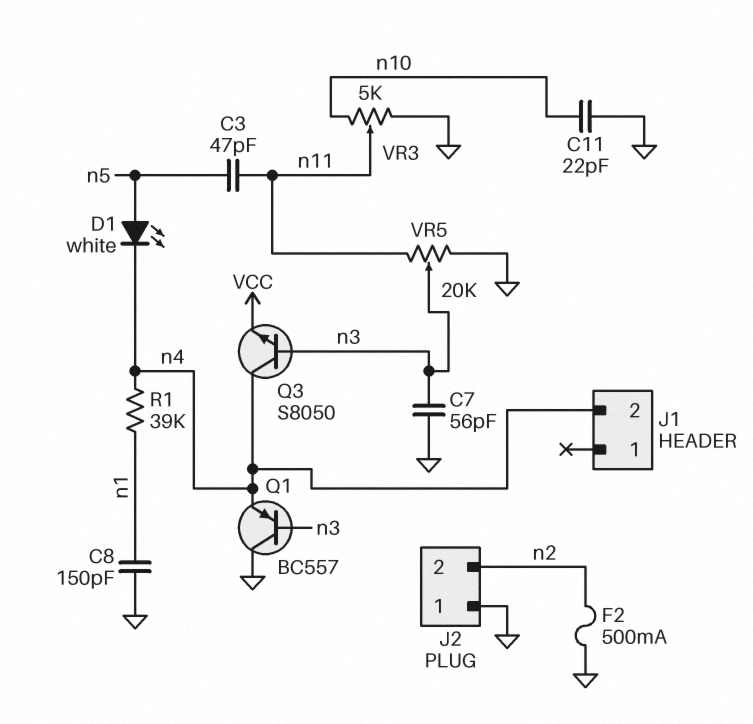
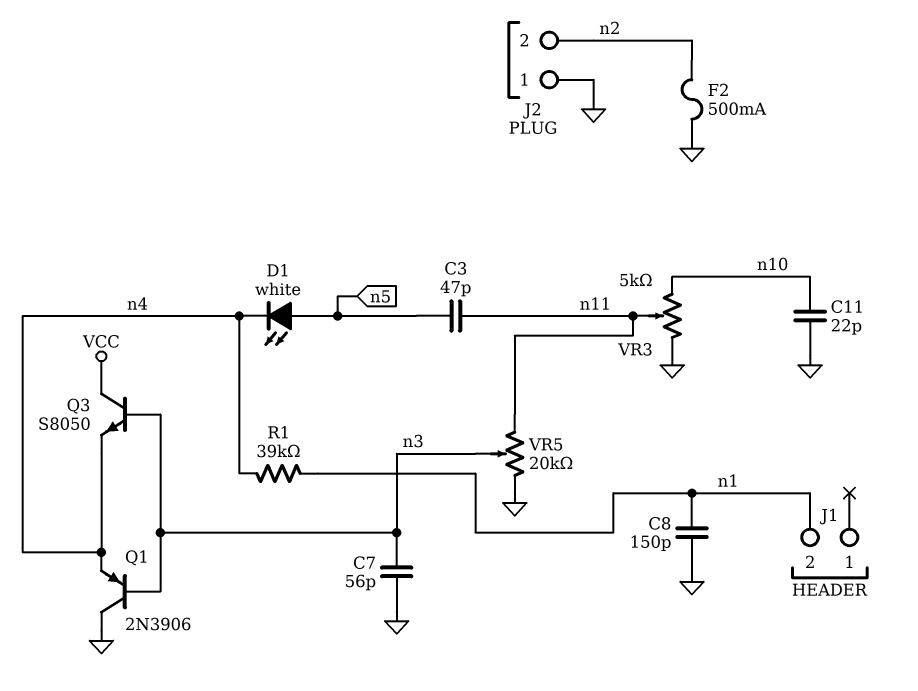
J1 pin 2: n4 -> n1
Q1: PNP BC557 (B n3, C GND, E n4) -> PNP 2N3906 (B n3, C GND, E n4)
Q3: NPN S8050 (B n3, C n4, E VCC) -> NPN S8050 (B n3, C VCC, E n4)

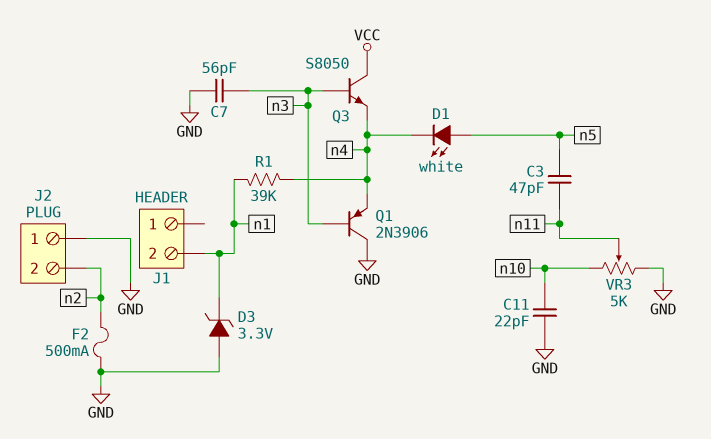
C8: 150pF (GND, n1) -> none
D3: none -> zener 3.3V (A GND, K n1)
VR5: 20k (GND, n11, wiper n3) -> none

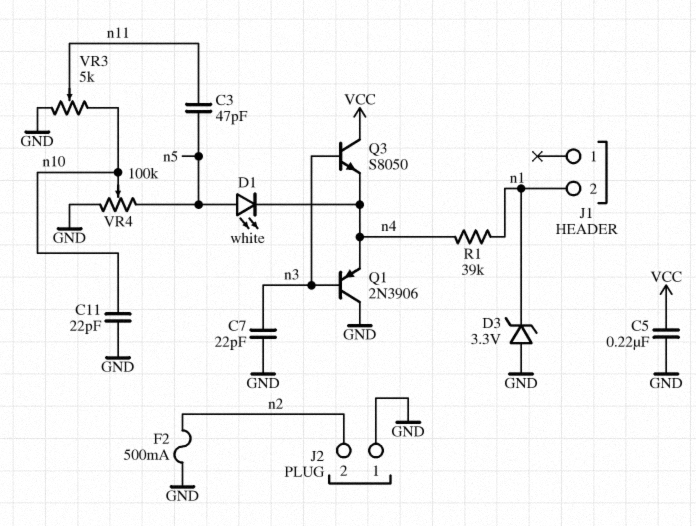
C5: none -> 220nF (GND, VCC)
C7: 56pF (GND, n3) -> 22pF (GND, n3)
VR4: none -> 100k (GND, n5, wiper n10)

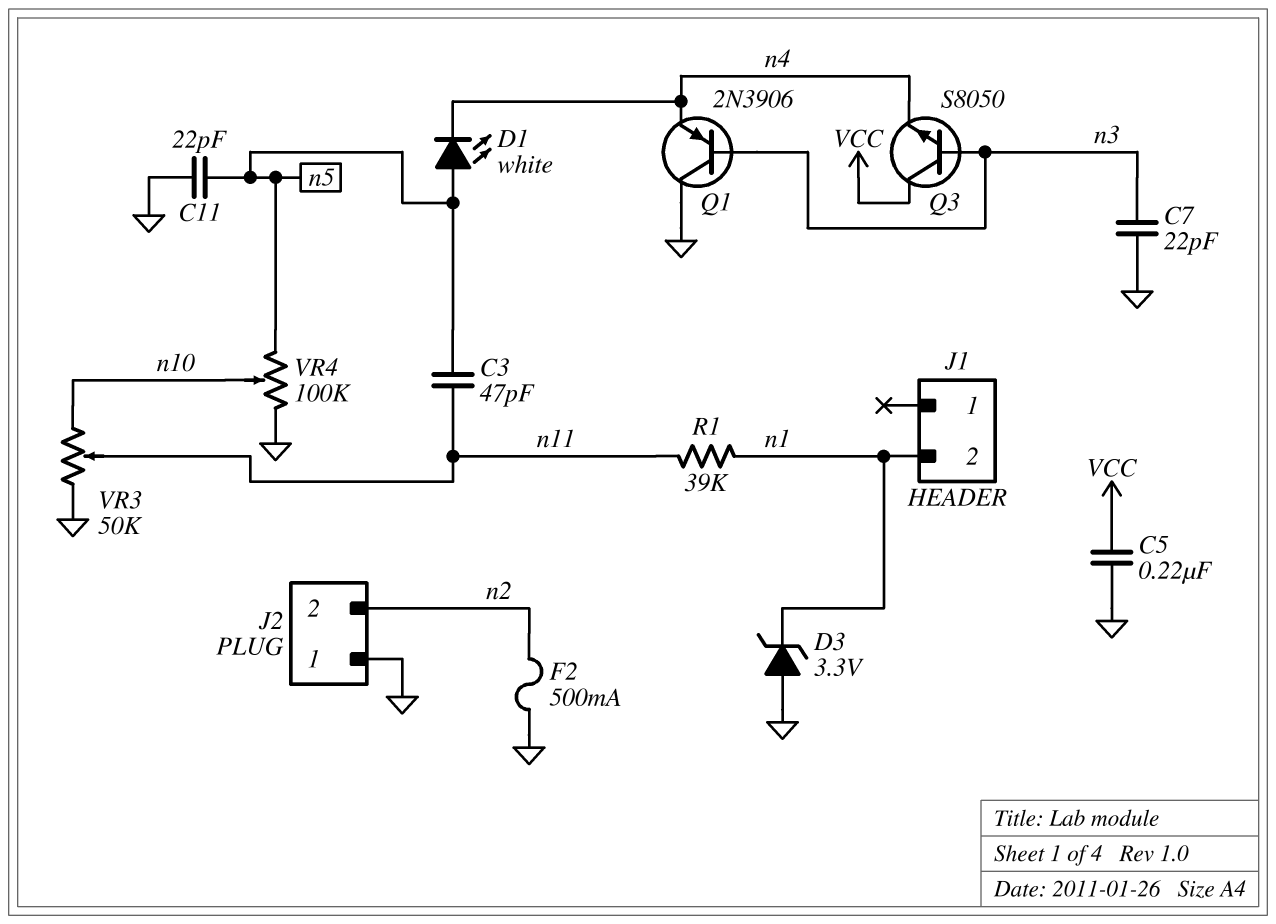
C11: 22pF (GND, n10) -> 22pF (GND, n5)
R1: 39k (n1, n4) -> 39k (n1, n11)
VR3: 5k (GND, n10, wiper n11) -> 50k (GND, n10, wiper n11)

